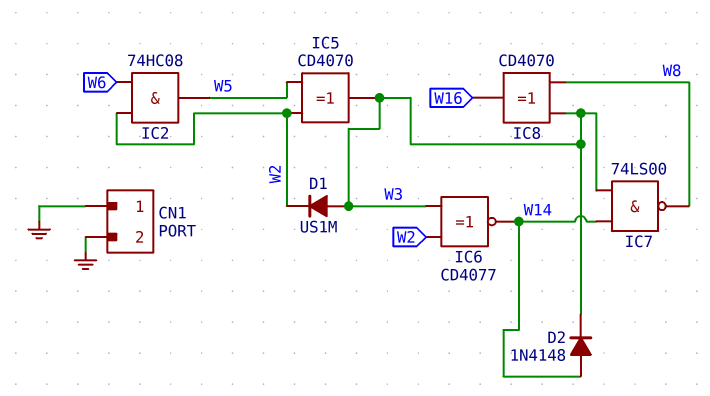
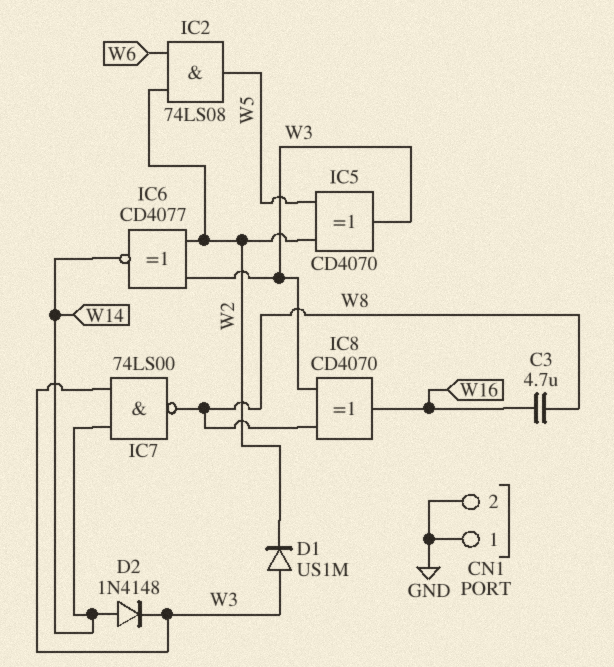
C3: none -> 4.7uF (W8, W16)
IC2: AND 74HC08 (in W2, in W6, out W5) -> AND 74LS08 (in W2, in W6, out W5)

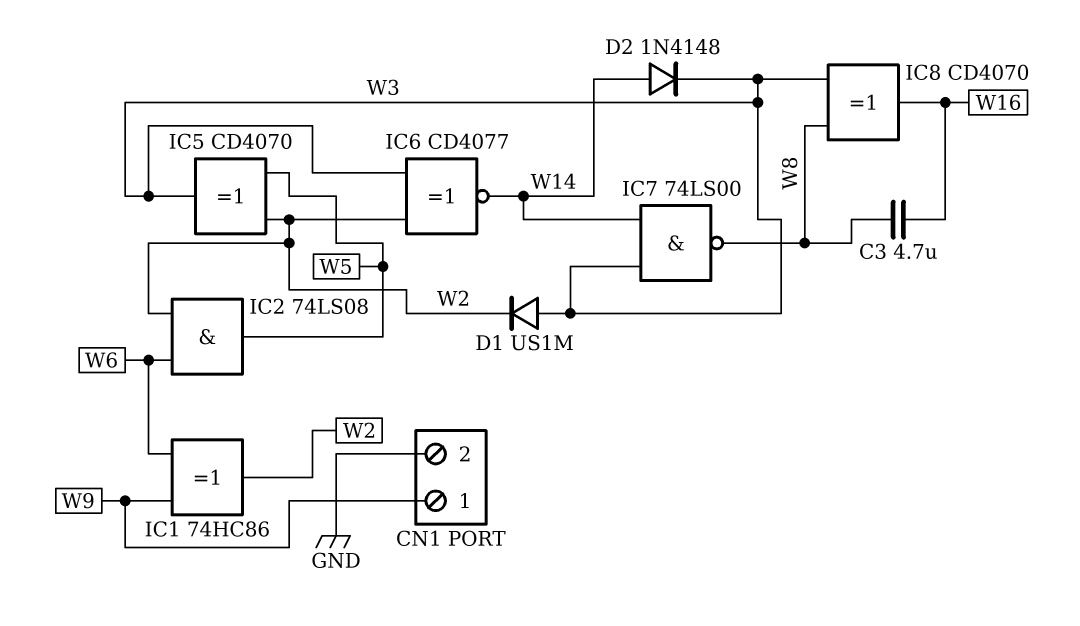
CN1 pin 1: GND -> W9
IC1: none -> XOR 74HC86 (in W6, in W9, out W2)

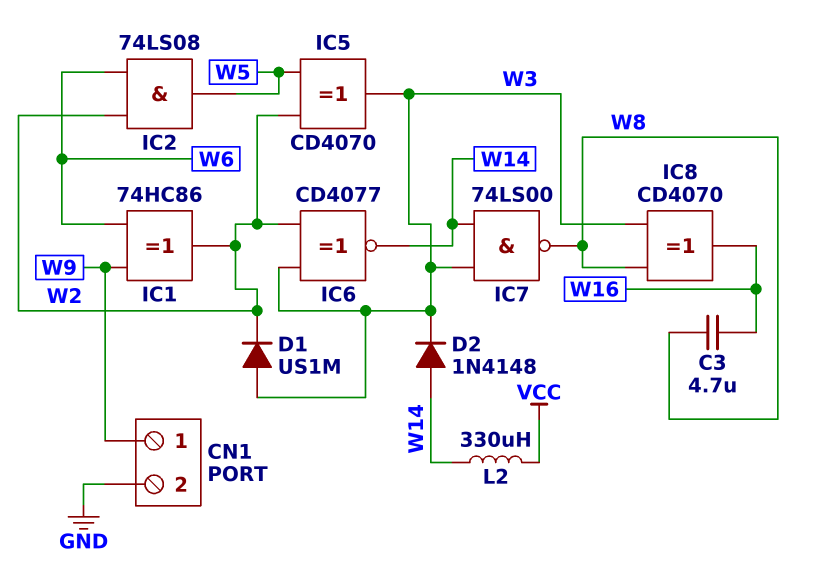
L2: none -> 330uH (VCC, W14)

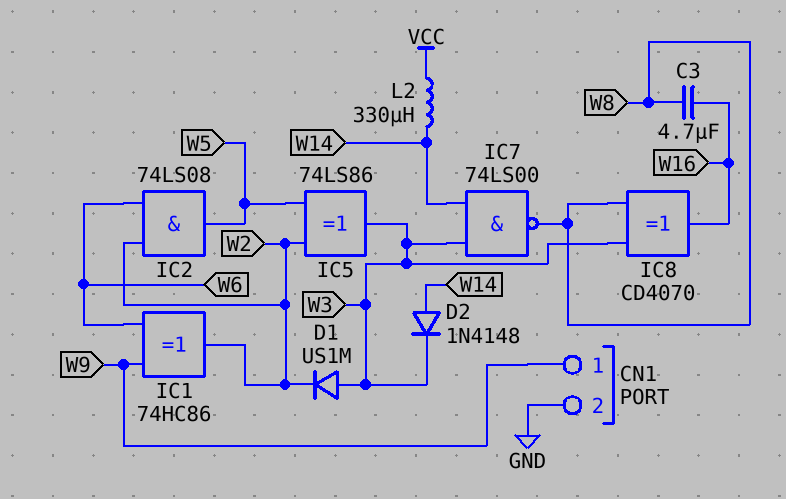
IC5: XOR CD4070 (in W2, in W5, out W3) -> XOR 74LS86 (in W2, in W5, out W3)
IC6: XNOR CD4077 (in W2, in W3, out W14) -> none

